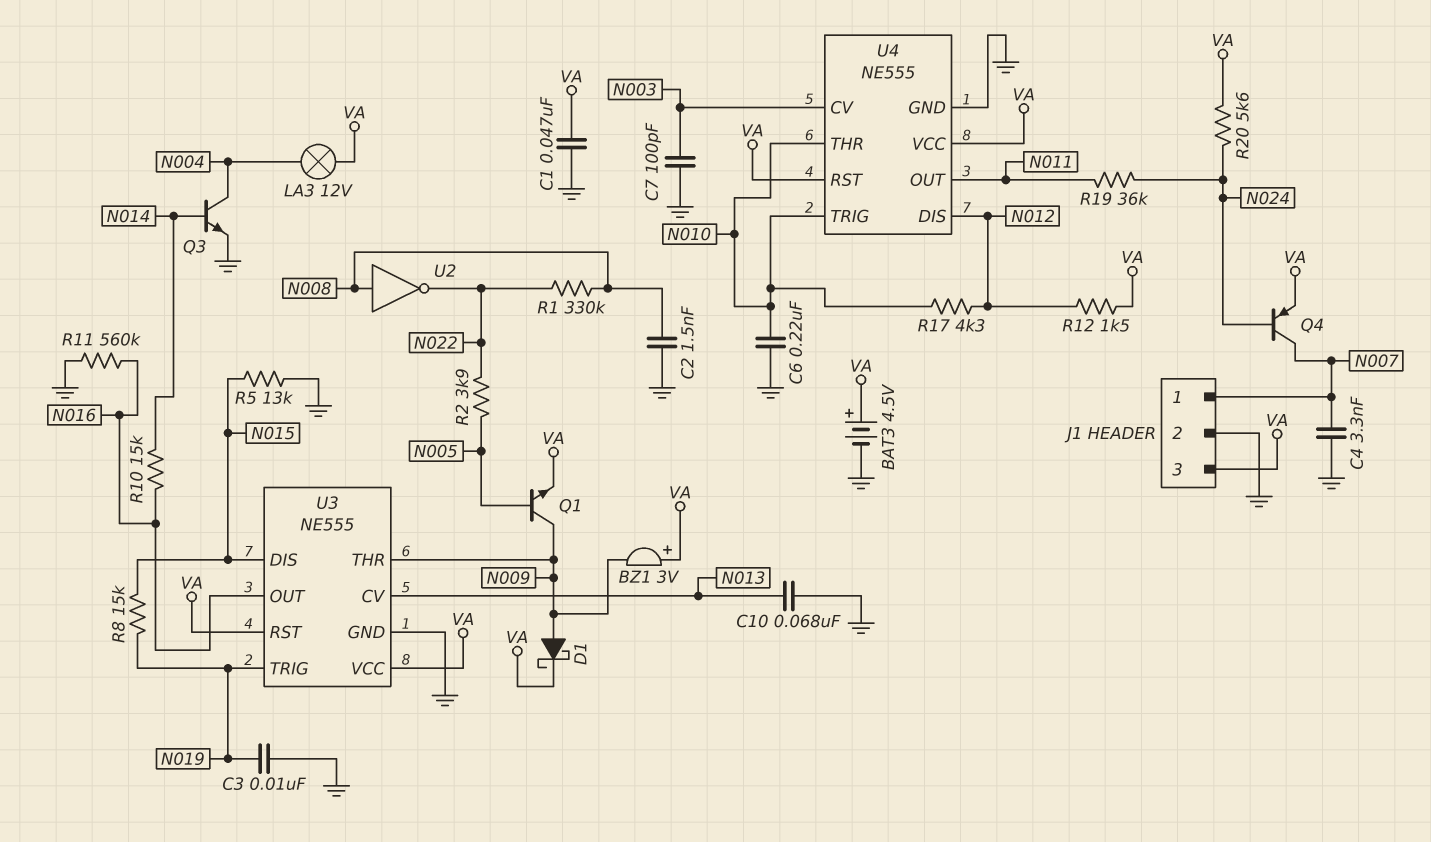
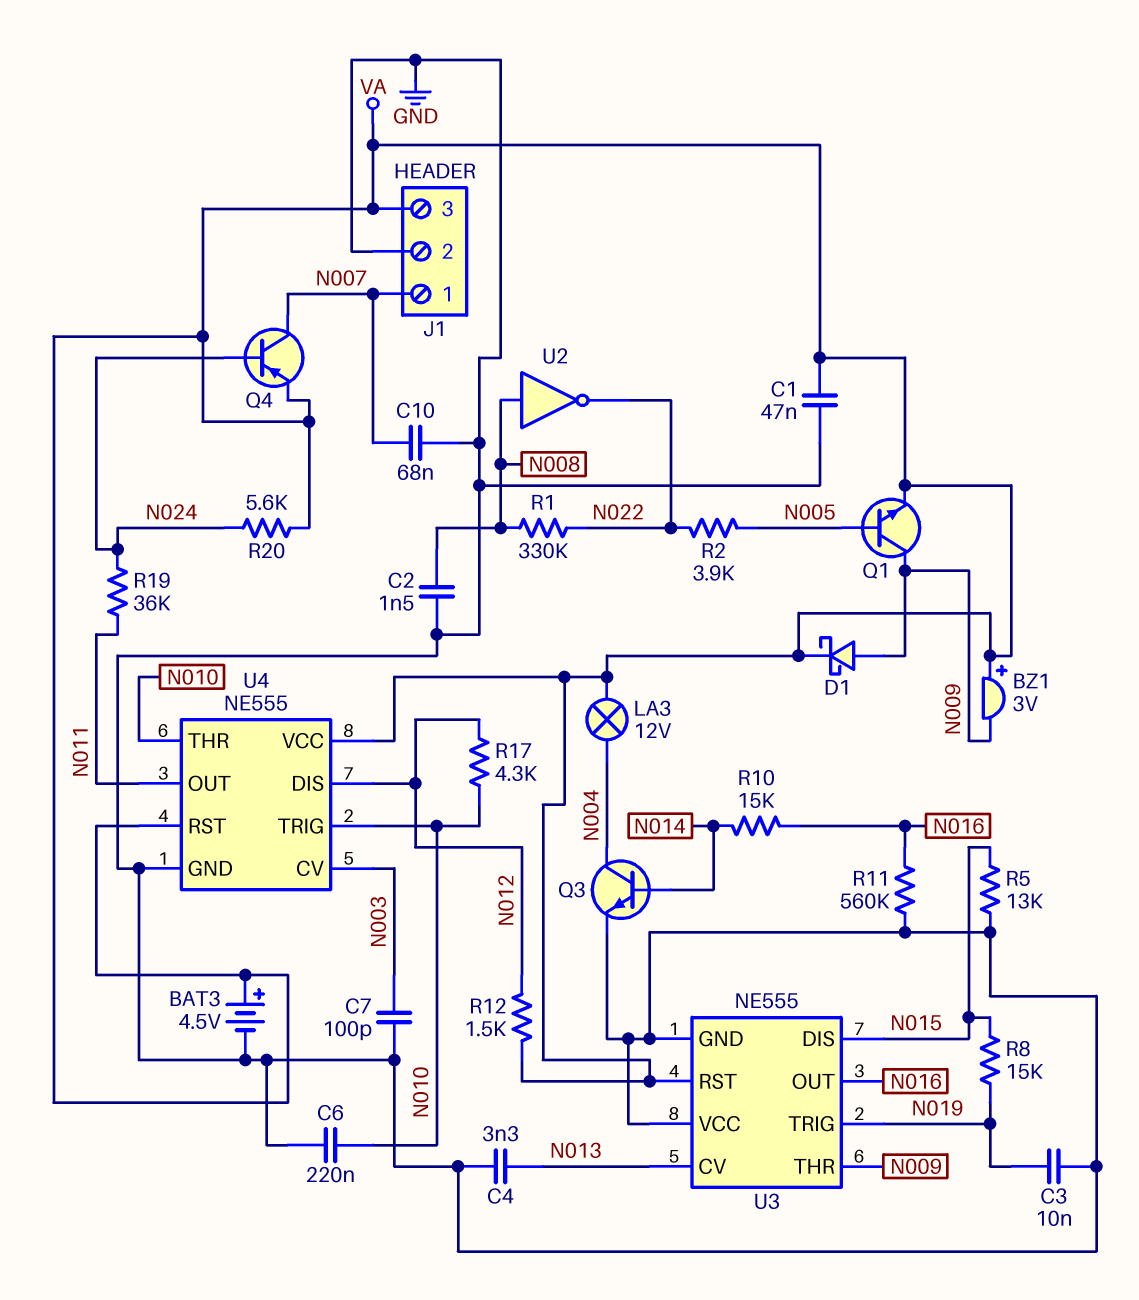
C4: 3.3nF (GND, N007) -> 3.3nF (GND, N013)
C10: 68nF (GND, N013) -> 68nF (GND, N007)
U3 pin VCC: VA -> GND

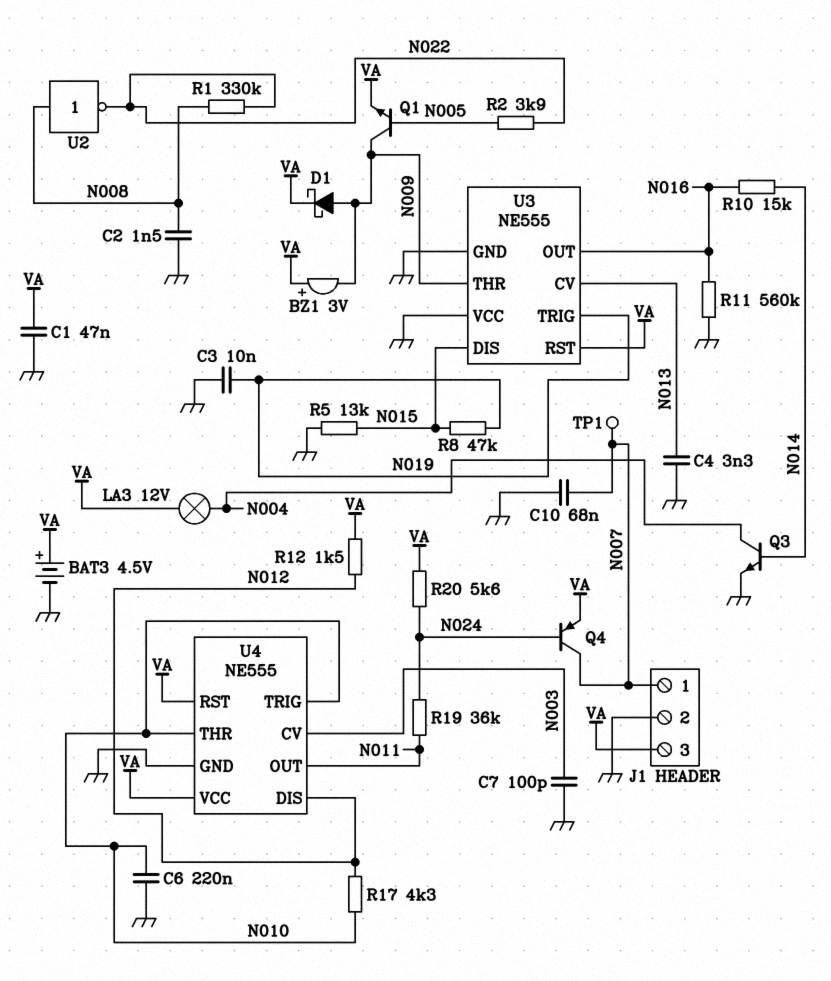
R8: 15k (N015, N019) -> 47k (N015, N019)
TP1: none -> test point (N007)

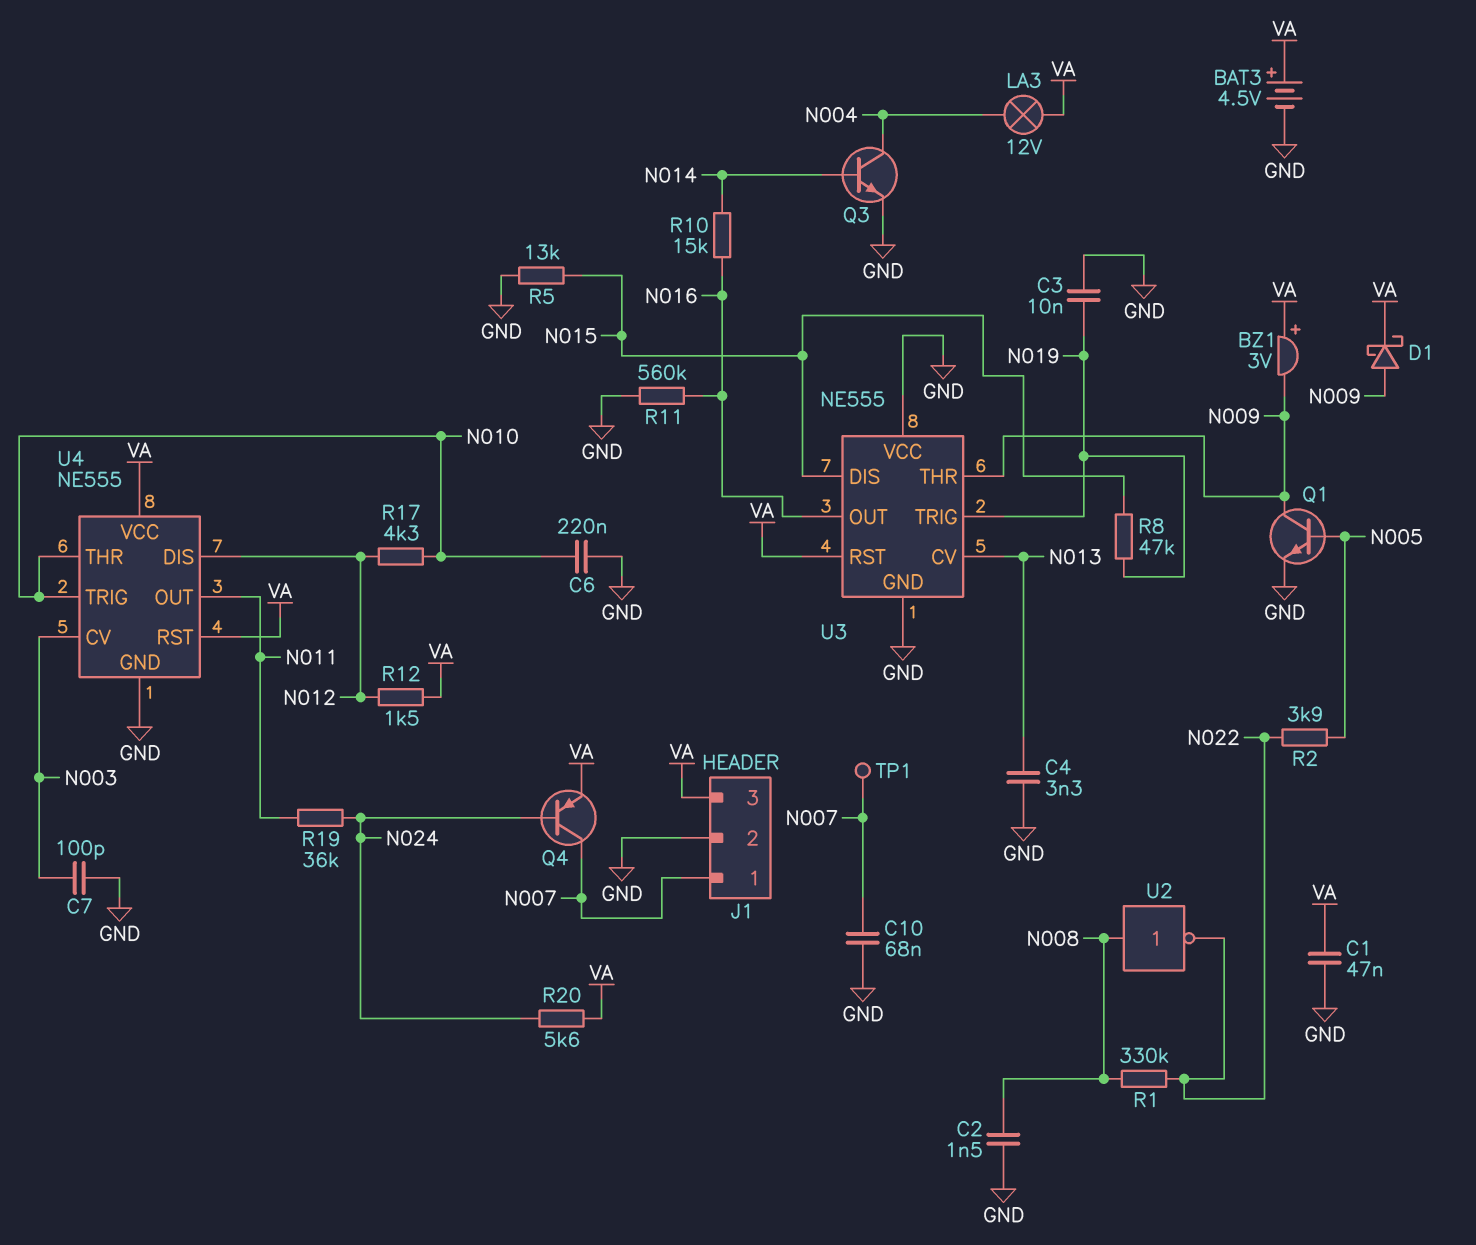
Q1: NPN (B N005, C N009, E VA) -> NPN (B N005, C N009, E GND)

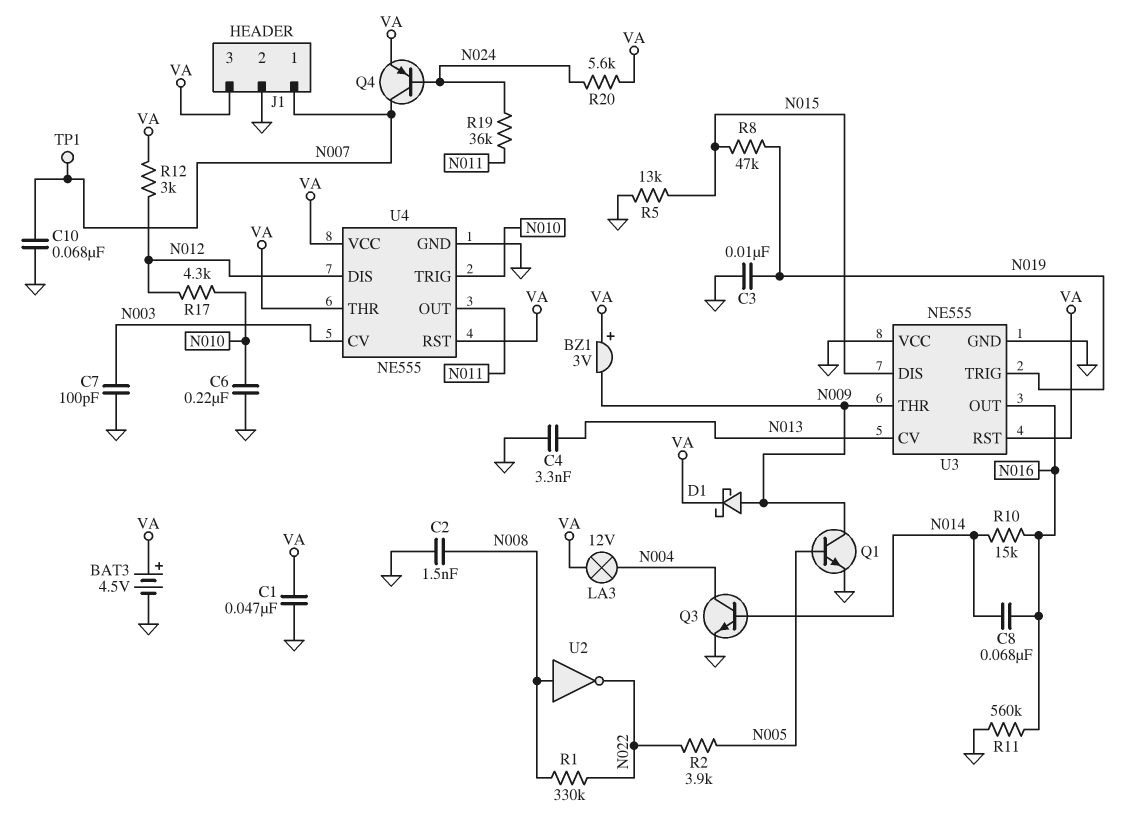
C8: none -> 68nF (N014, N016)
R12: 1.5k (N012, VA) -> 3k (N012, VA)
U4 pin THR: N010 -> VA

